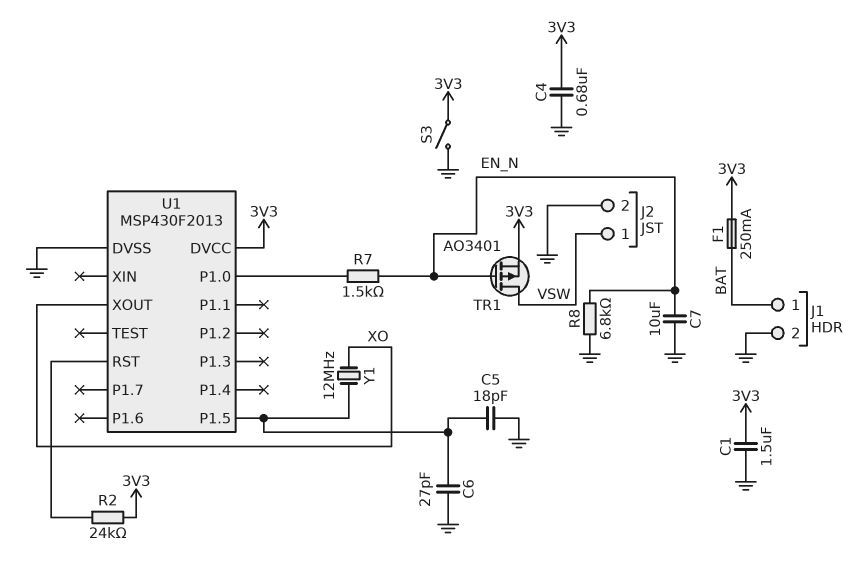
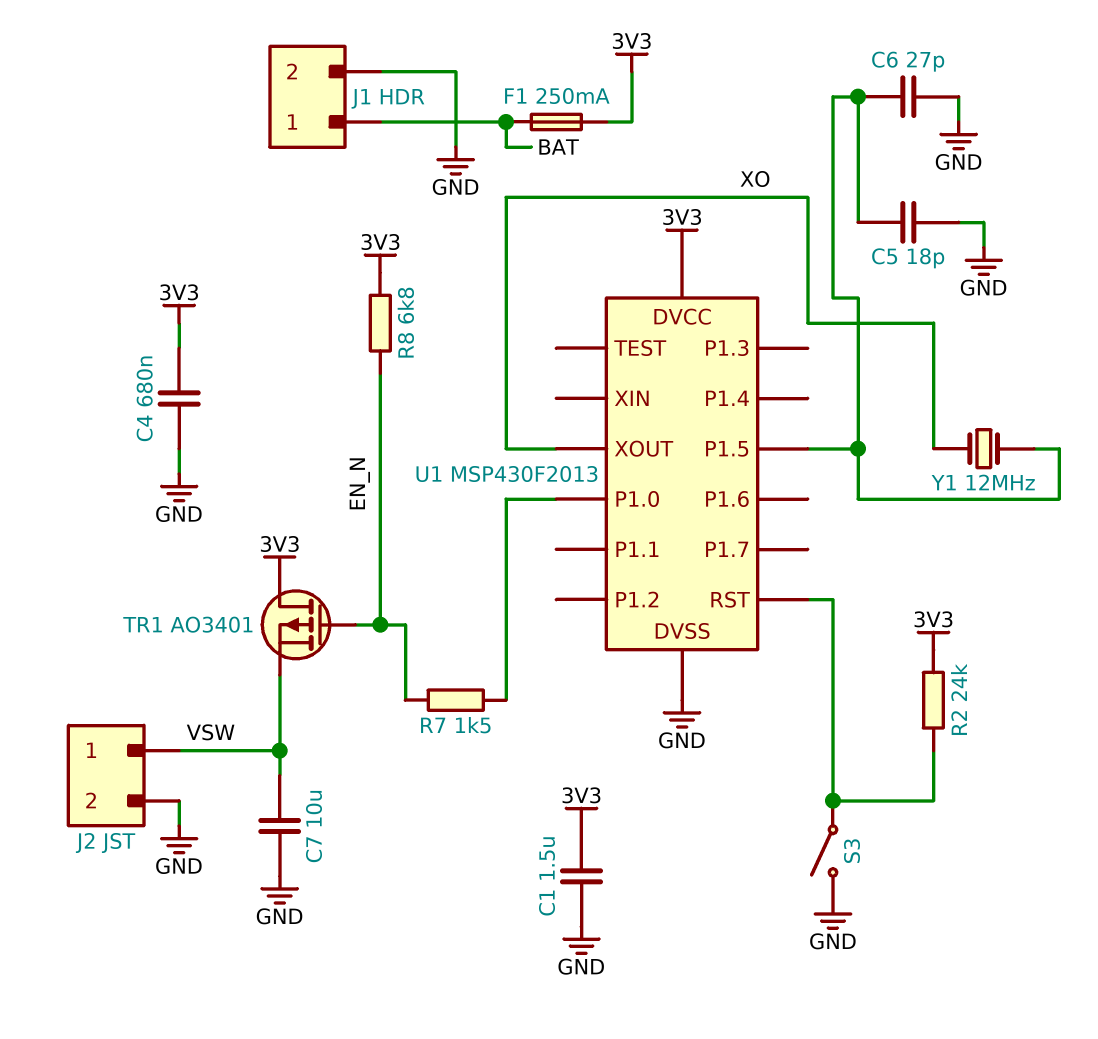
C7: 10uF (EN_N, GND) -> 10uF (GND, VSW)
R8: 6.8k (EN_N, GND) -> 6.8k (3V3, EN_N)
S3: switch (3V3, GND) -> switch (GND, U1/RST)
TR1: PMOS AO3401 (G EN_N, D VSW, S 3V3) -> PMOS AO3401 (G EN_N, D 3V3, S VSW)

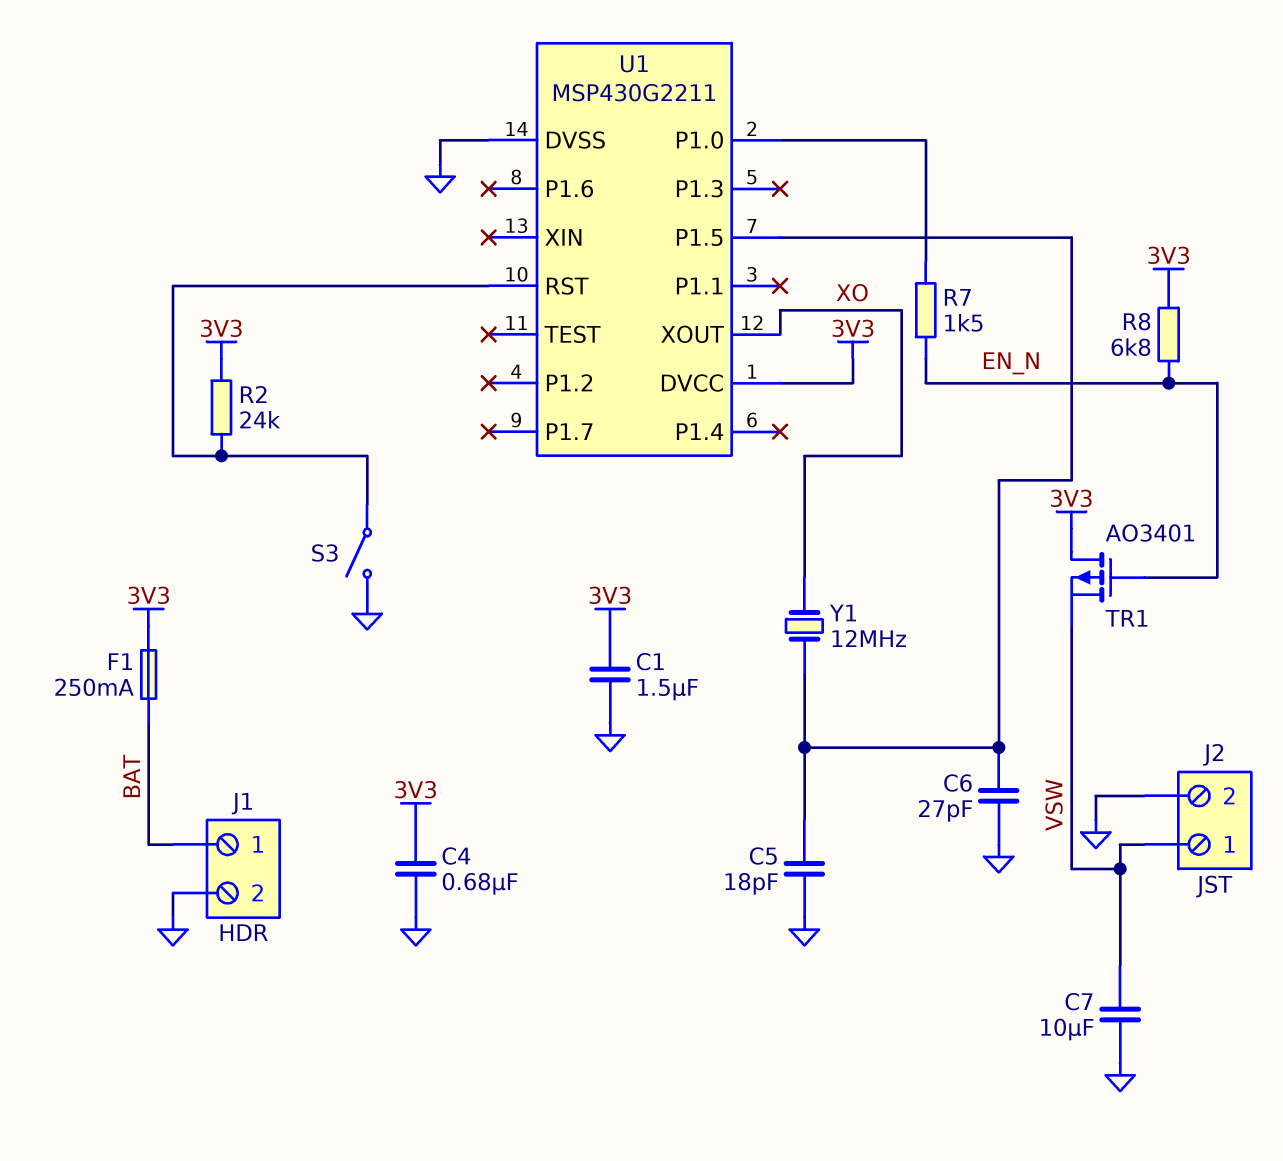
U1: MSP430F2013 -> MSP430G2211

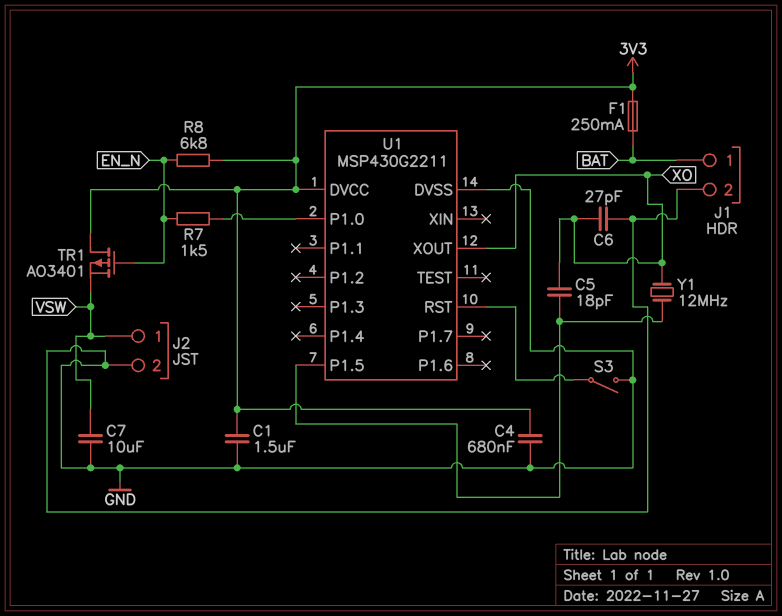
C5: 18pF (GND, U1/P1.5) -> 18pF (U1/P1.5, XO)
C6: 27pF (GND, U1/P1.5) -> 27pF (GND, XO)
R2: 24k (3V3, U1/RST) -> none

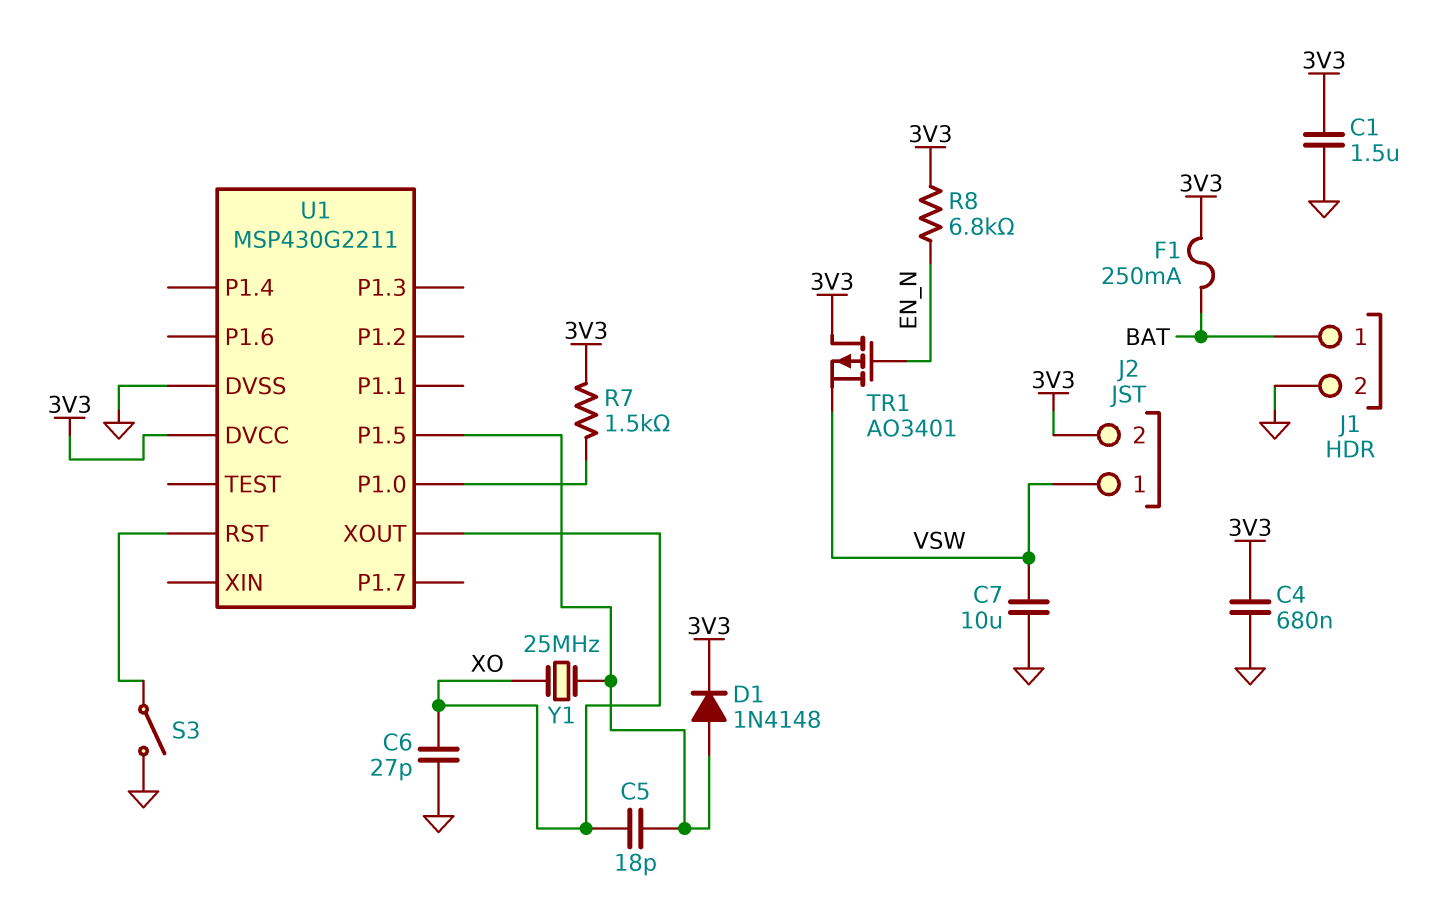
D1: none -> diode 1N4148 (A U1/P1.5, K 3V3)
J2 pin 2: GND -> 3V3
R7: 1.5k (EN_N, U1/P1.0) -> 1.5k (3V3, U1/P1.0)
Y1: 12MHz (U1/P1.5, XO) -> 25MHz (U1/P1.5, XO)

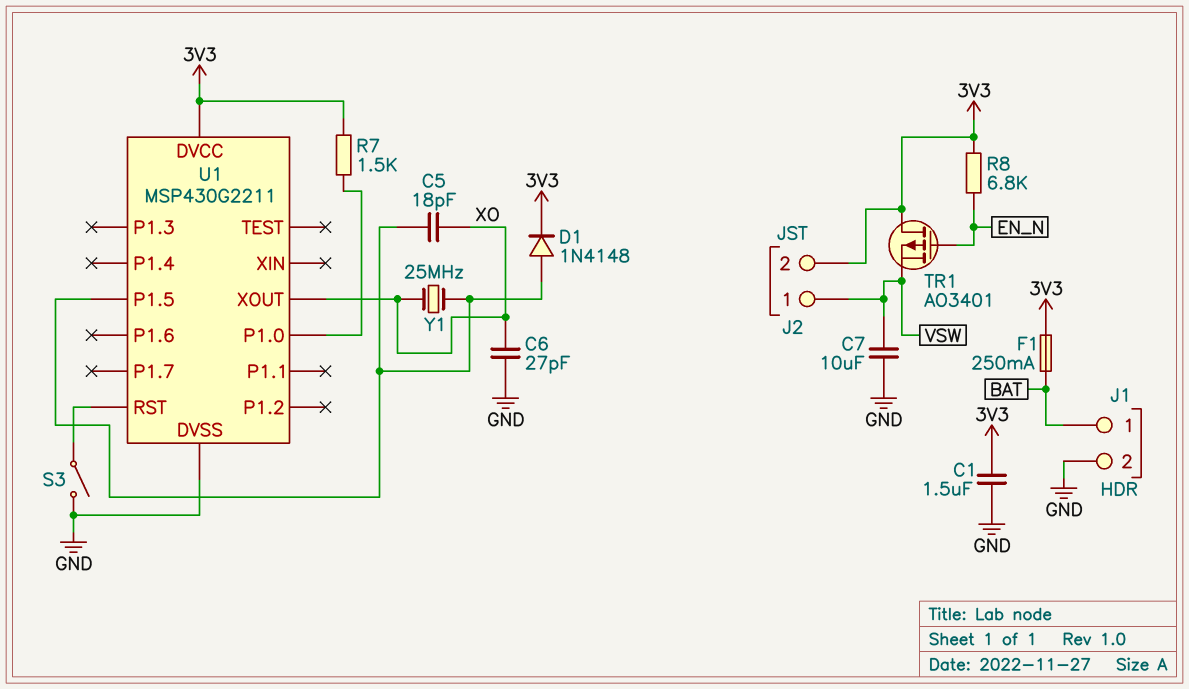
C4: 680nF (3V3, GND) -> none

